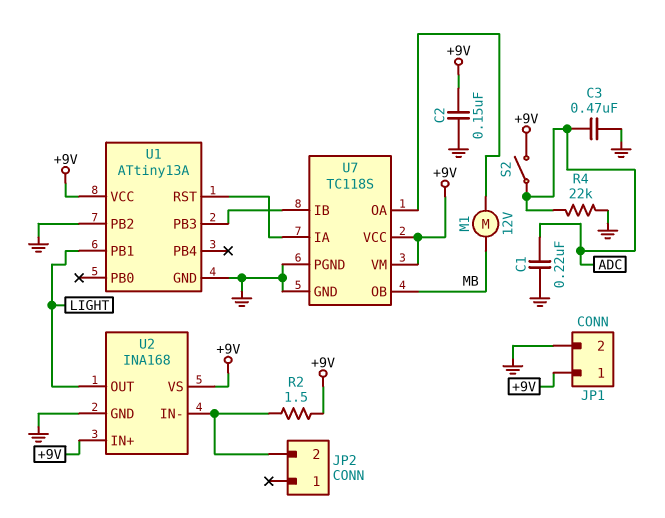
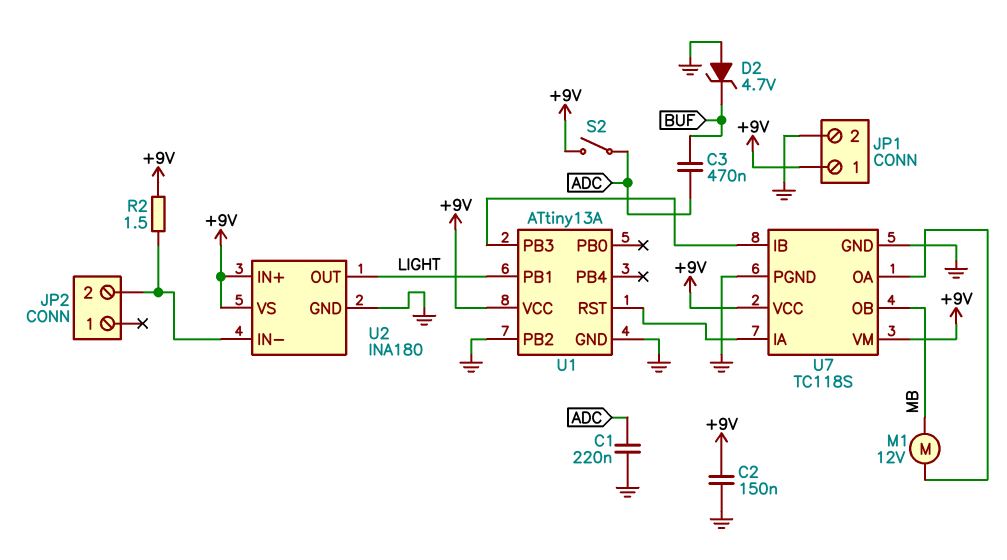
C3: 470nF (ADC, GND) -> 470nF (ADC, BUF)
D2: none -> zener 4.7V (A GND, K BUF)
R4: 22k (ADC, GND) -> none
U2: INA168 -> INA180

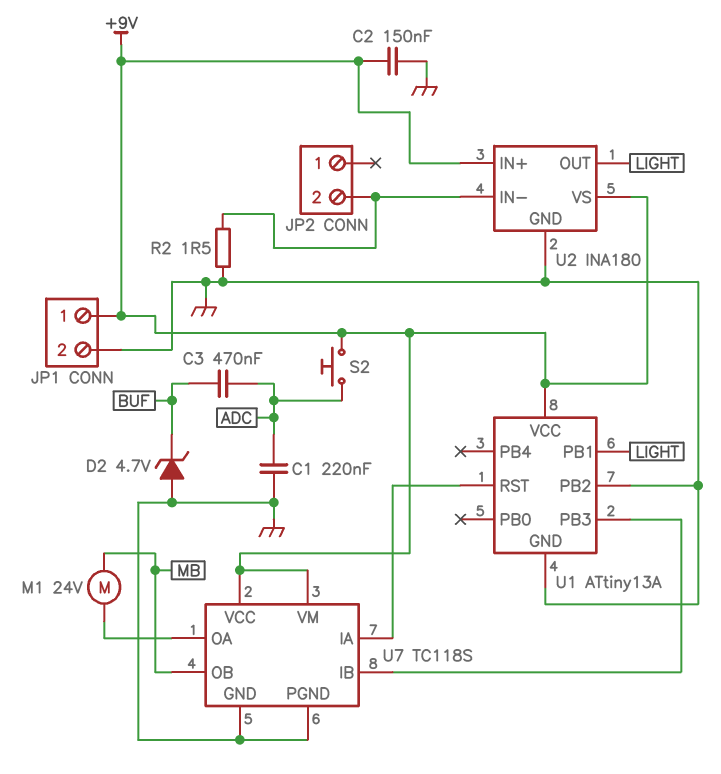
M1: motor 12V (MB, U7/OA) -> motor 24V (MB, U7/OA)
R2: 1.5 (+9V, JP2/2) -> 1.5 (GND, JP2/2)
S2: switch (+9V, ADC) -> button (+9V, ADC)

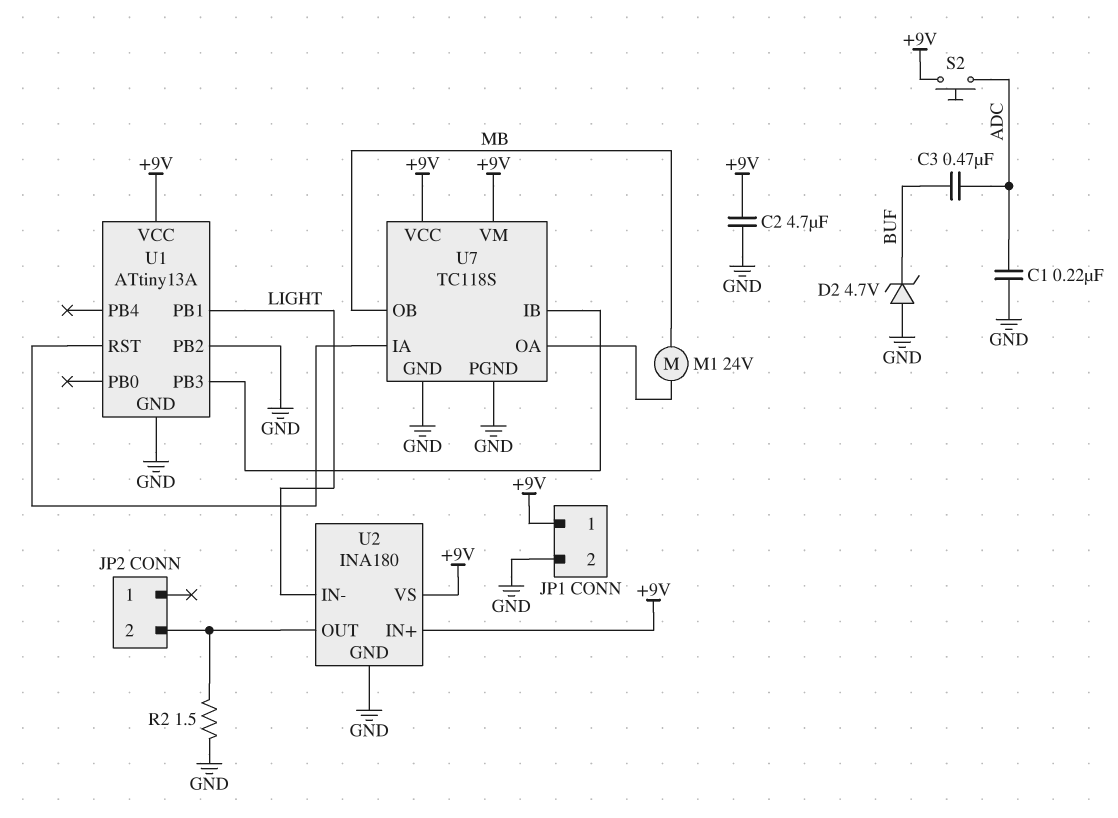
C2: 150nF (+9V, GND) -> 4.7uF (+9V, GND)
U2 pin IN-: JP2/2 -> LIGHT
U2 pin OUT: LIGHT -> JP2/2

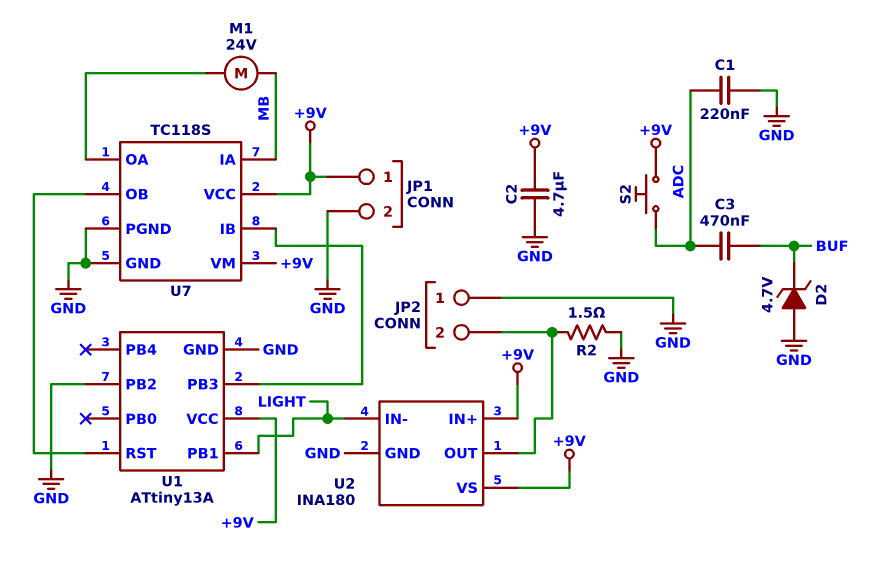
JP2 pin 1: none -> GND
U7 pin IA: U1/RST -> MB
U7 pin OB: MB -> U1/RST

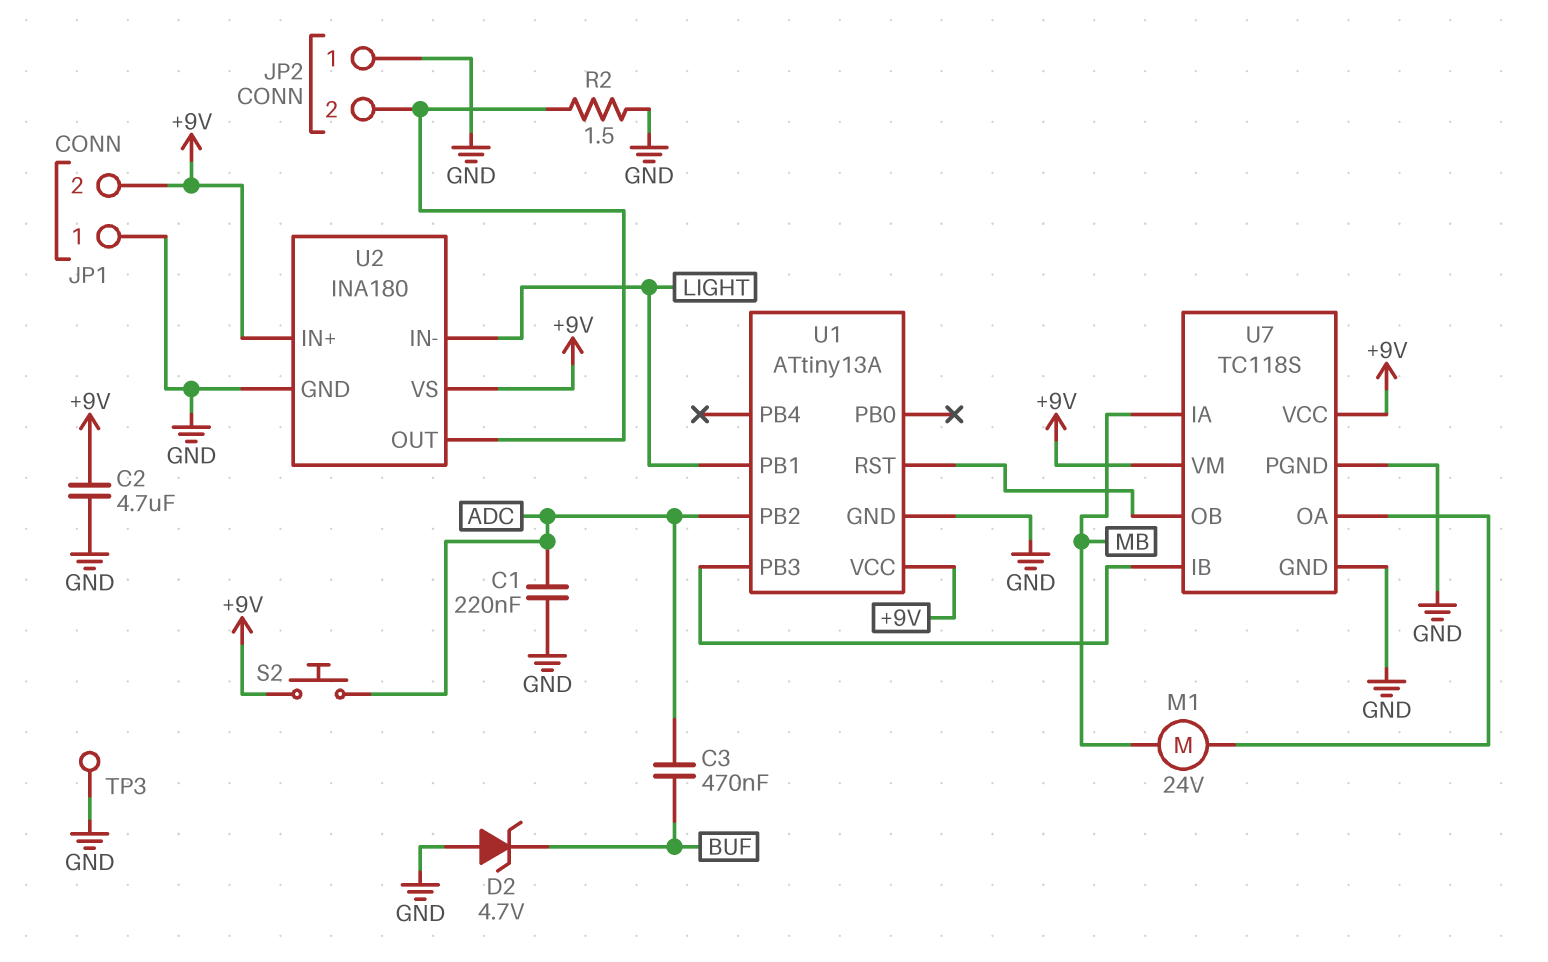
JP1 pin 1: +9V -> GND
JP1 pin 2: GND -> +9V
TP3: none -> test point (GND)
U1 pin PB2: GND -> ADC

